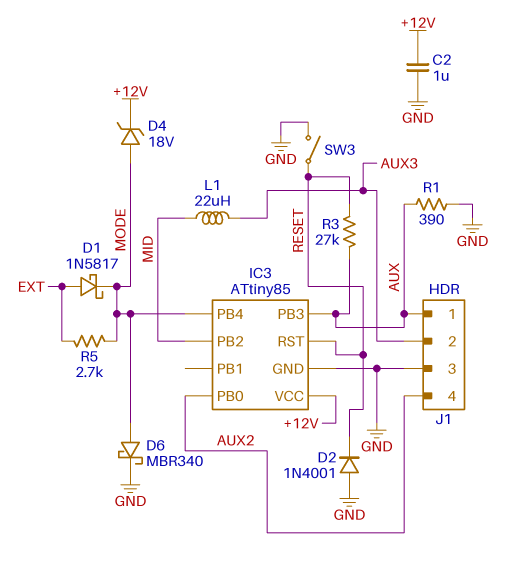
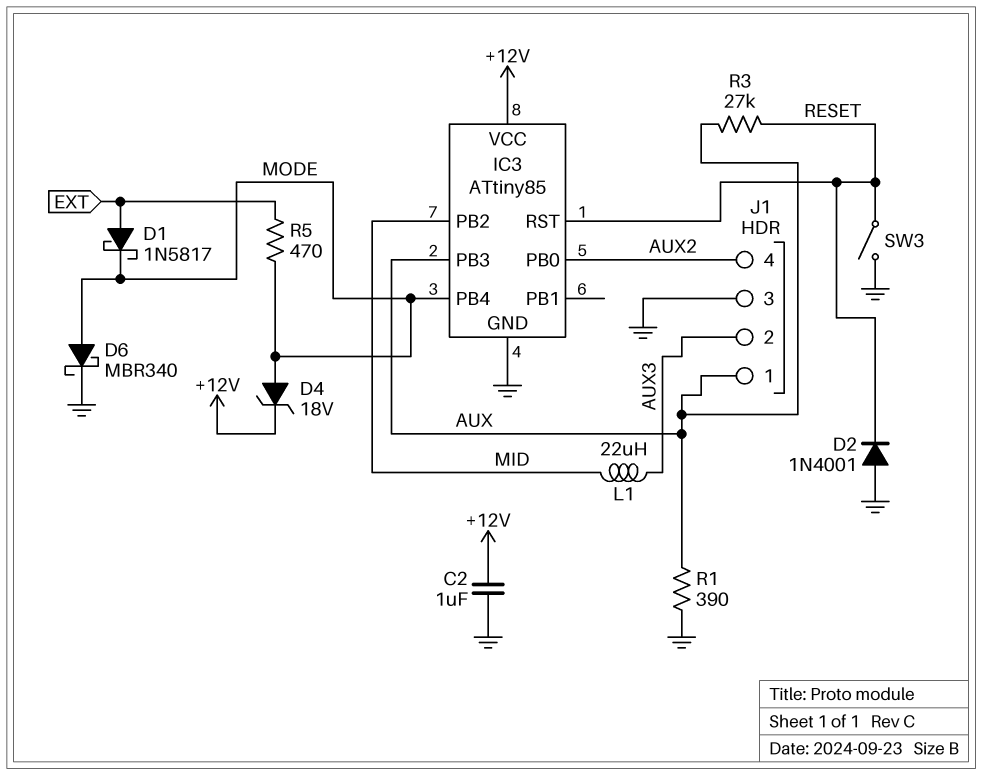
R5: 2.7k (EXT, MODE) -> 470 (EXT, MODE)

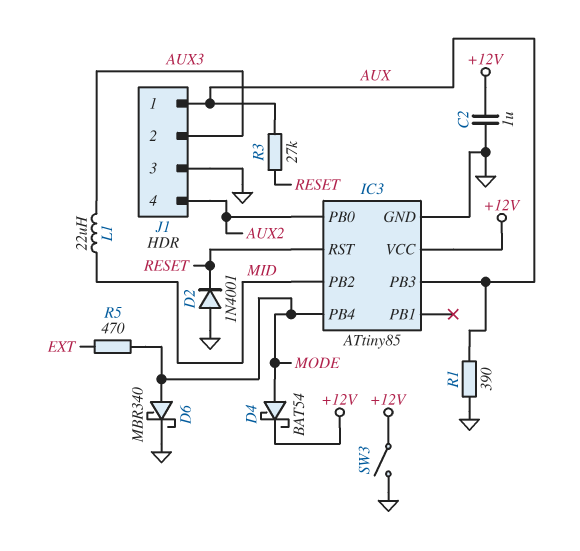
D1: schottky 1N5817 (A EXT, K MODE) -> none
D4: zener 18V (A MODE, K +12V) -> schottky BAT54 (A MODE, K +12V)
SW3: switch (GND, RESET) -> switch (+12V, GND)

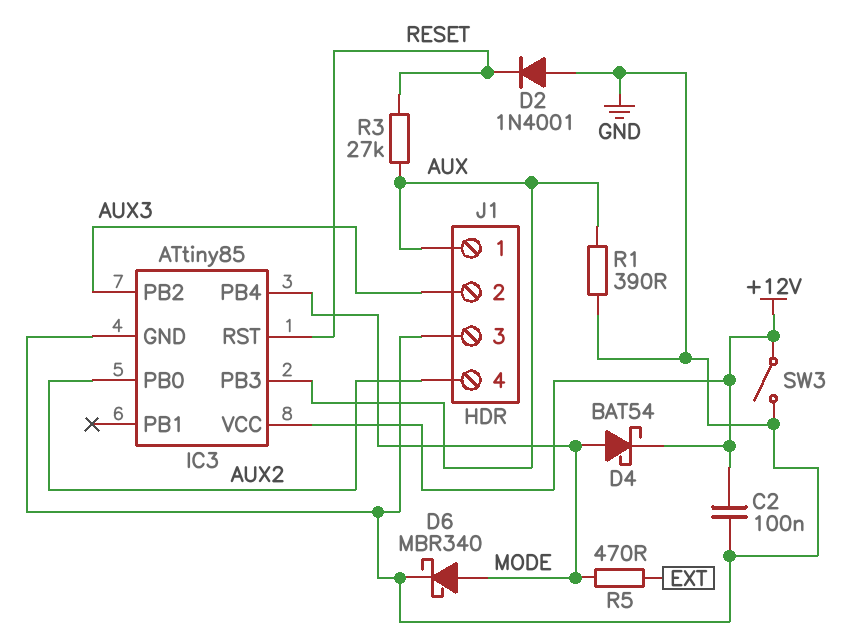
C2: 1uF (+12V, GND) -> 100nF (+12V, GND)
IC3 pin PB2: MID -> AUX3
L1: 22uH (AUX3, MID) -> none

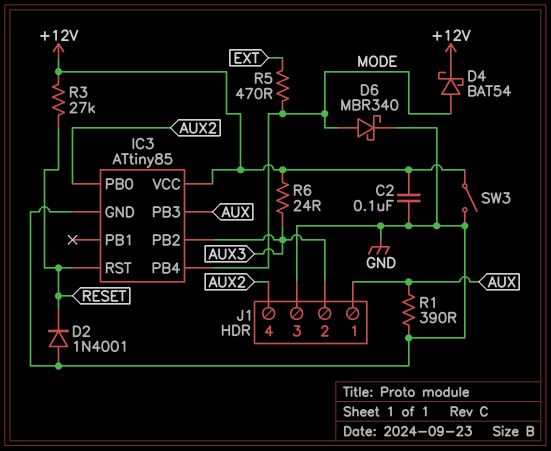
R3: 27k (AUX, RESET) -> 27k (+12V, RESET)
R6: none -> 24 (+12V, AUX3)

